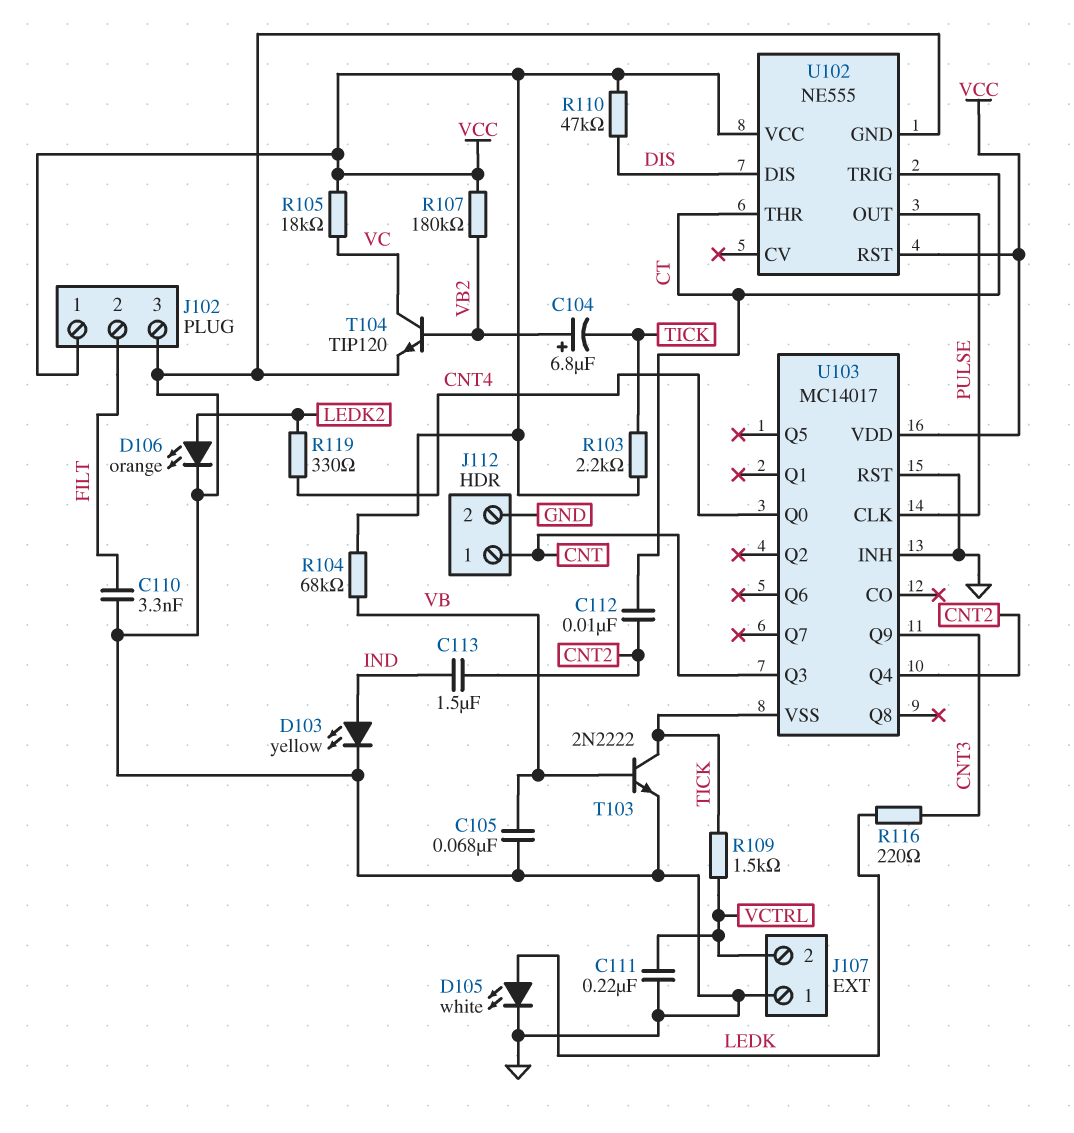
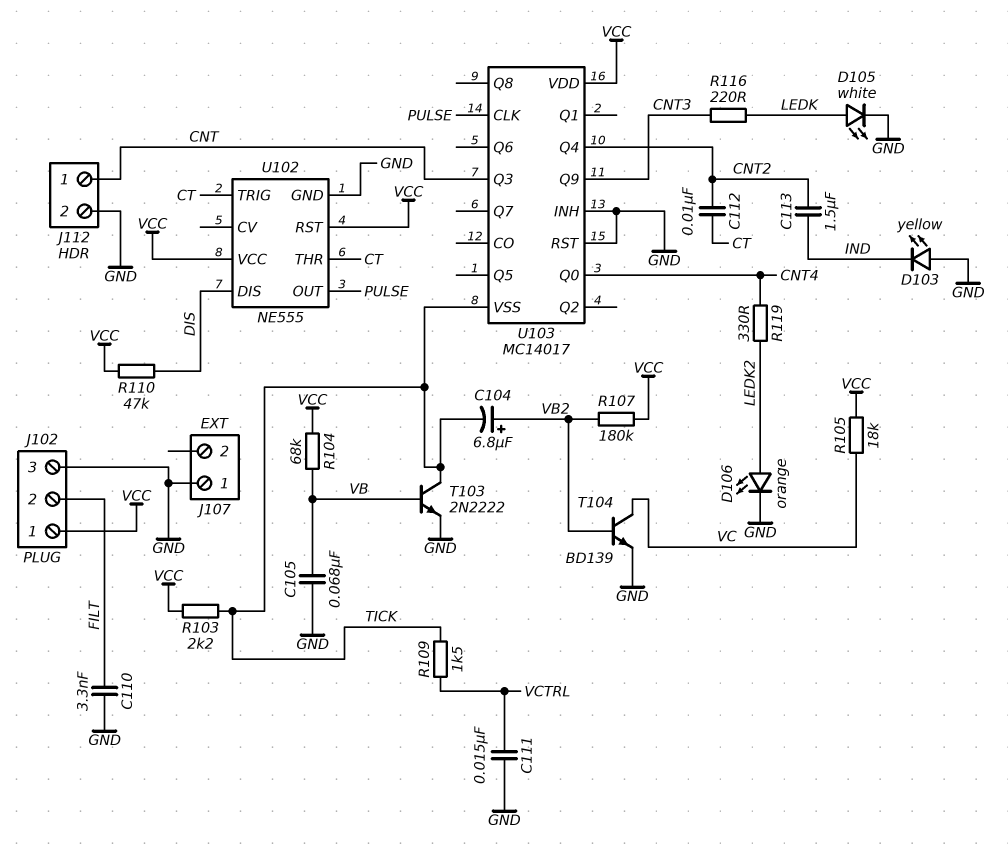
C111: 220nF (GND, VCTRL) -> 15nF (GND, VCTRL)
D103: LED yellow (A IND, K GND) -> LED yellow (A GND, K IND)
J107 pin 2: VCTRL -> none
T104: NPN TIP120 (B VB2, C VC, E GND) -> NPN BD139 (B VB2, C VC, E GND)

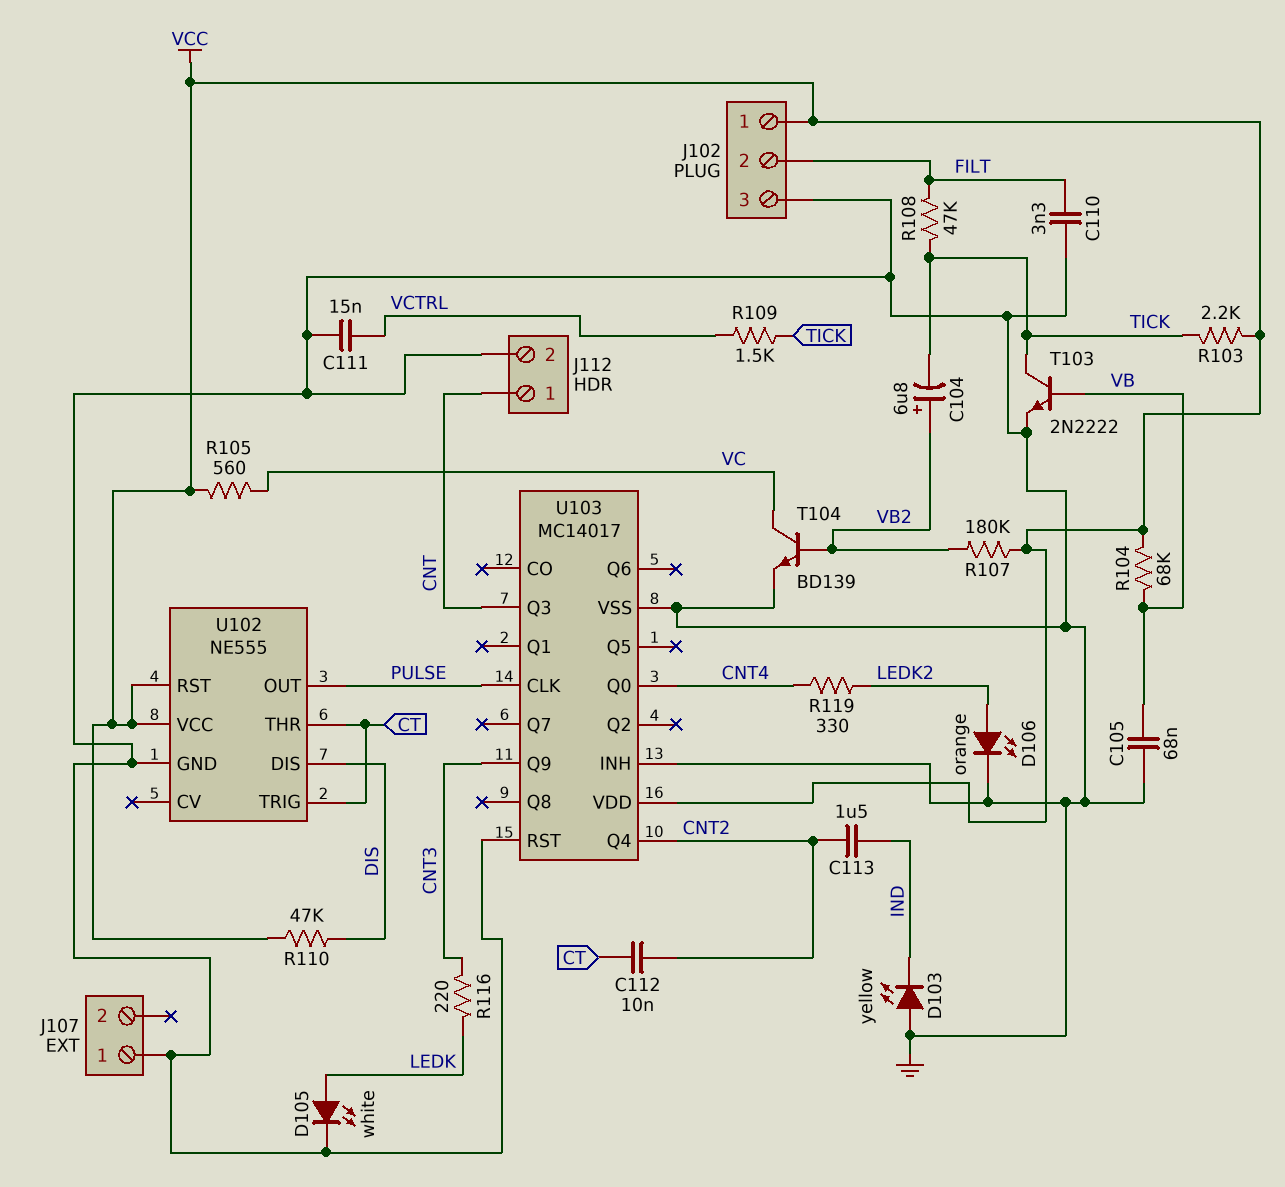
R105: 18k (VC, VCC) -> 560 (VC, VCC)
R108: none -> 47k (FILT, TICK)
U103 pin VSS: TICK -> GND

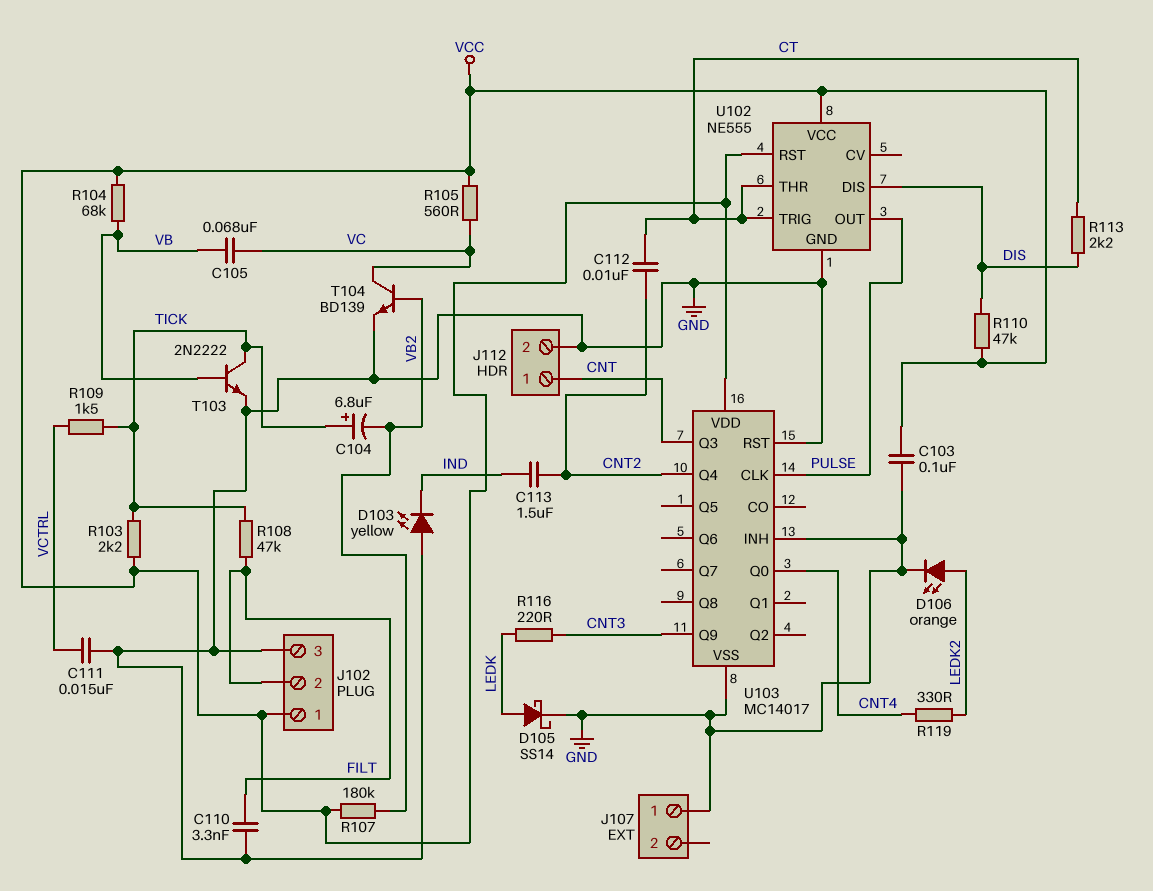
C103: none -> 100nF (GND, VCC)
C104: 6.8uF (plus VB2, minus TICK) -> 6.8uF (plus TICK, minus VB2)
C105: 68nF (GND, VB) -> 68nF (VB, VC)
D105: LED white (A LEDK, K GND) -> schottky SS14 (A LEDK, K GND)
R113: none -> 2.2k (CT, DIS)

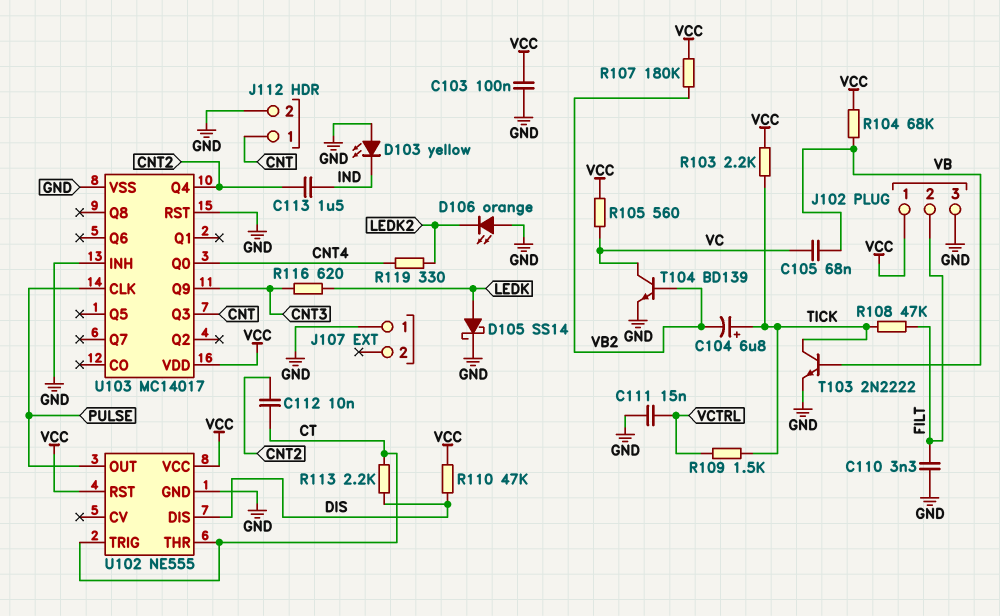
D106: LED orange (A LEDK2, K GND) -> LED orange (A GND, K LEDK2)
R116: 220 (CNT3, LEDK) -> 620 (CNT3, LEDK)

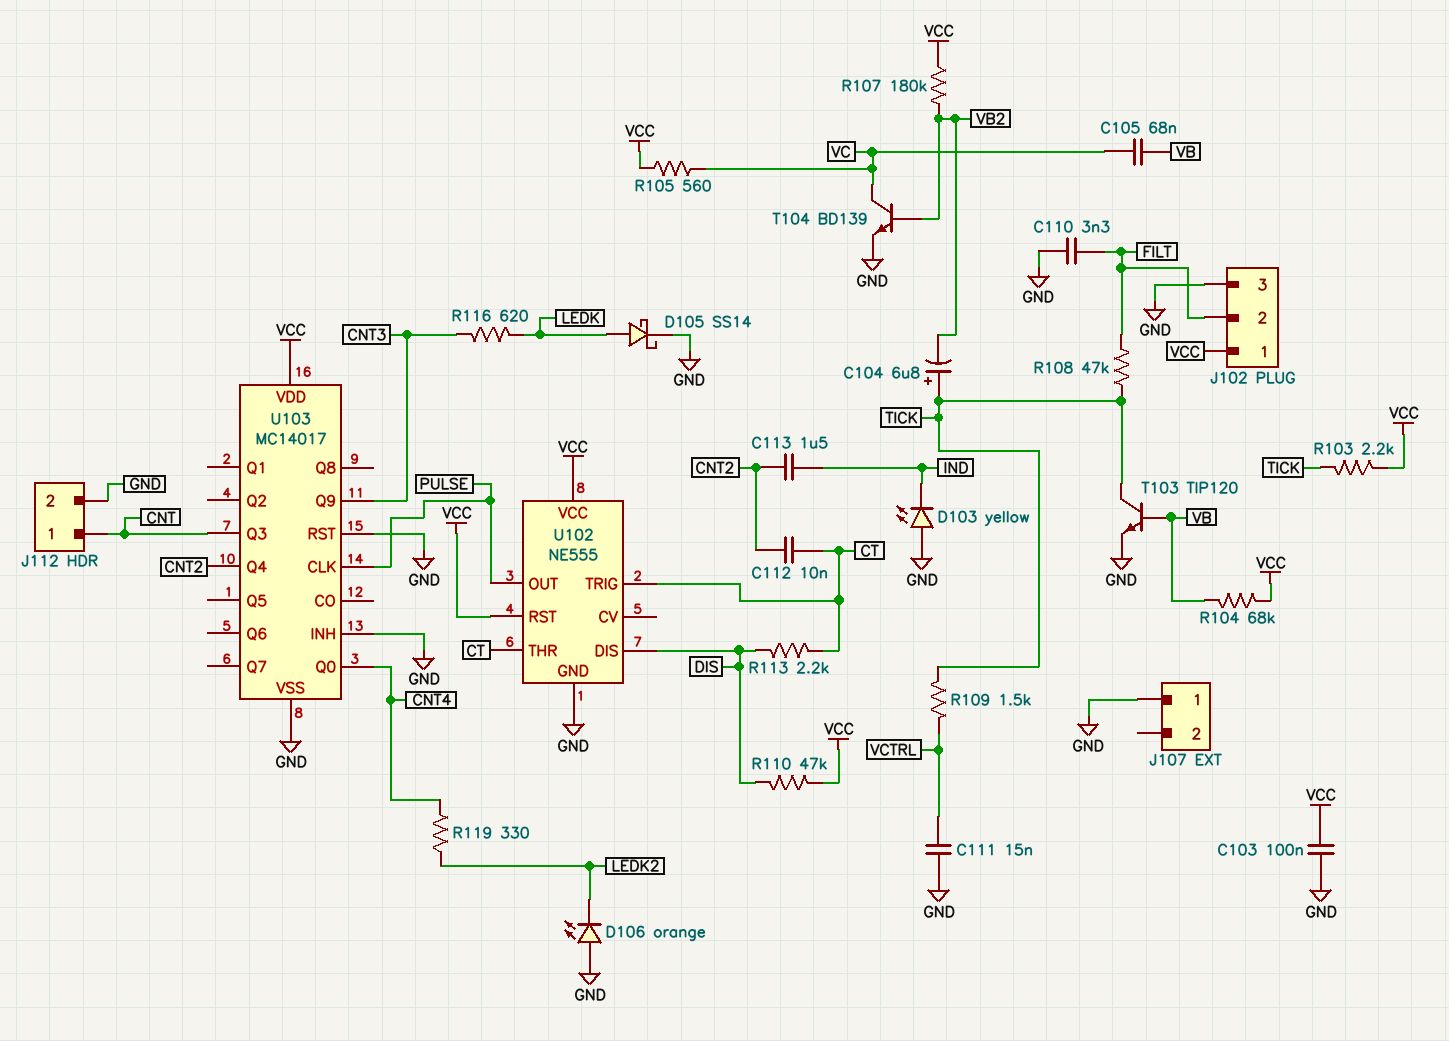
T103: NPN 2N2222 (B VB, C TICK, E GND) -> NPN TIP120 (B VB, C TICK, E GND)

